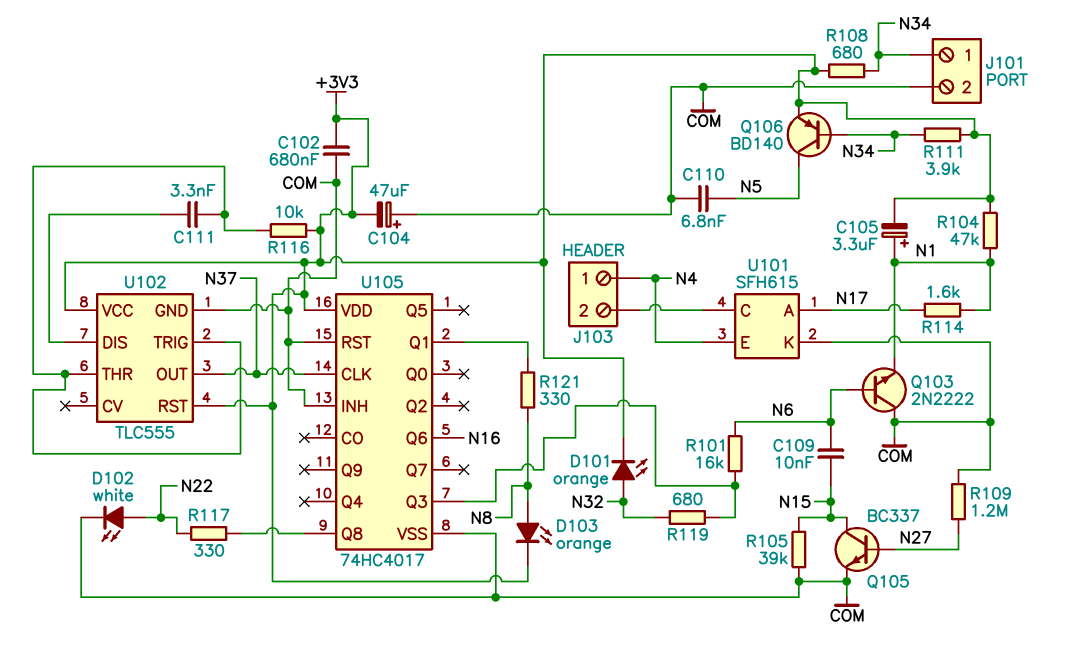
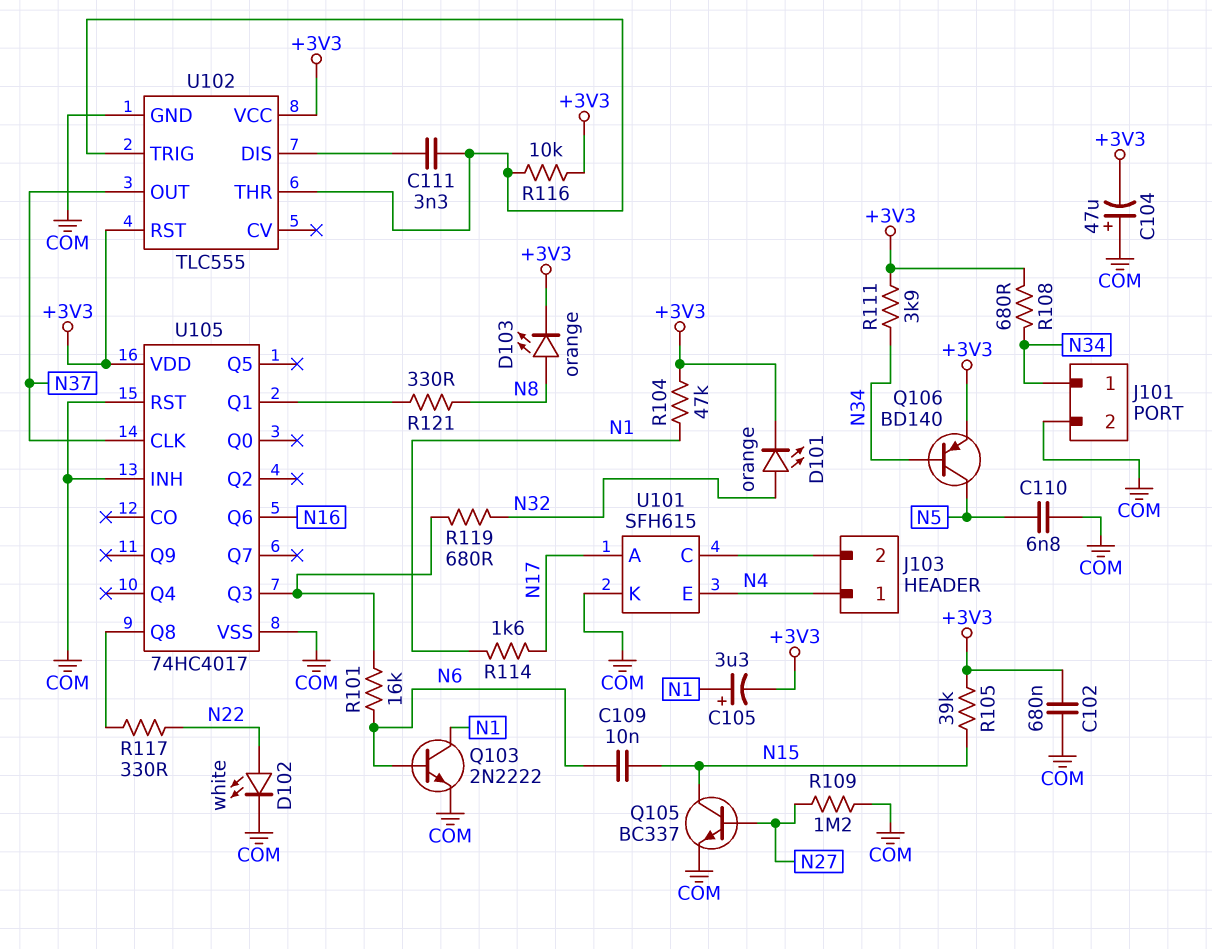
Q103: NPN 2N2222 (B N6, C COM, E N1) -> NPN 2N2222 (B N6, C N1, E COM)
R105: 39k (COM, N15) -> 39k (+3V3, N15)

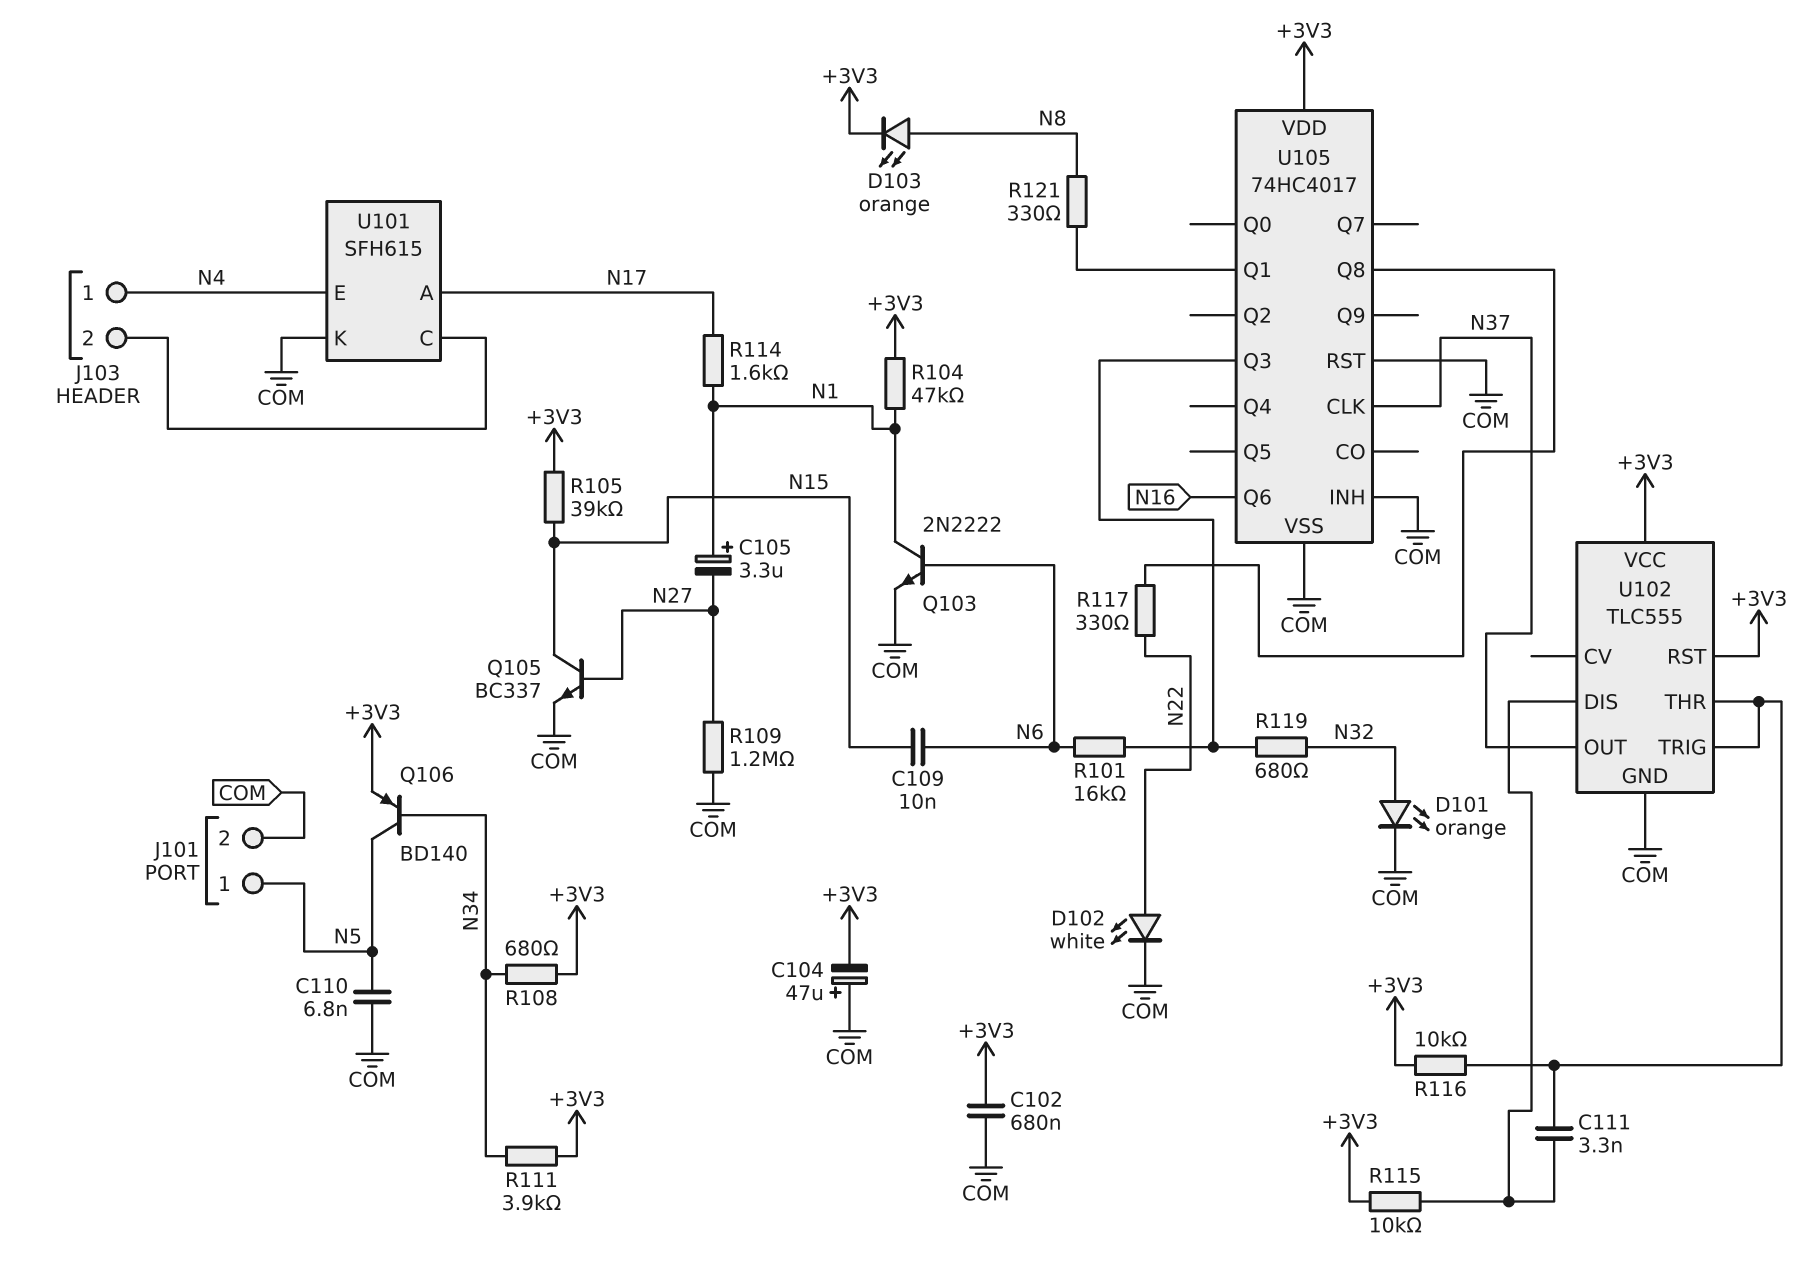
C105: 3.3uF (plus N1, minus +3V3) -> 3.3uF (plus N1, minus N27)
D101: LED orange (A N32, K +3V3) -> LED orange (A N32, K COM)
J101 pin 1: N34 -> N5
R115: none -> 10k (+3V3, U102/DIS)

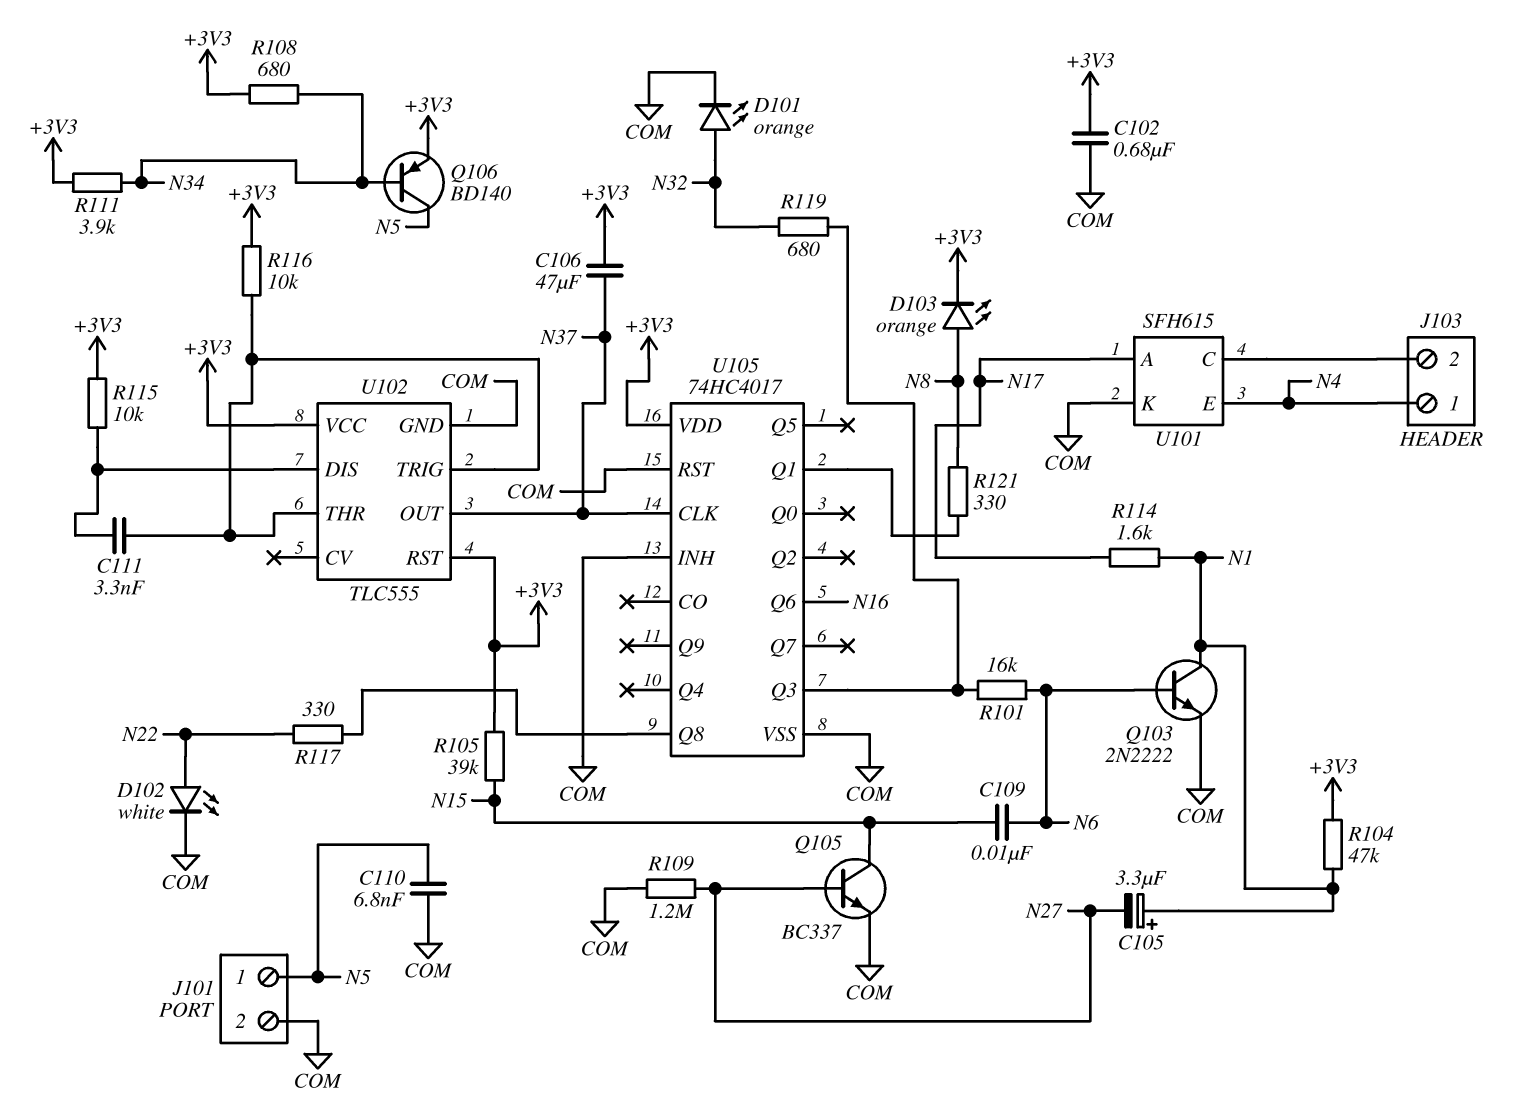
C104: 47uF (plus COM, minus +3V3) -> none
C106: none -> 47uF (+3V3, N37)

